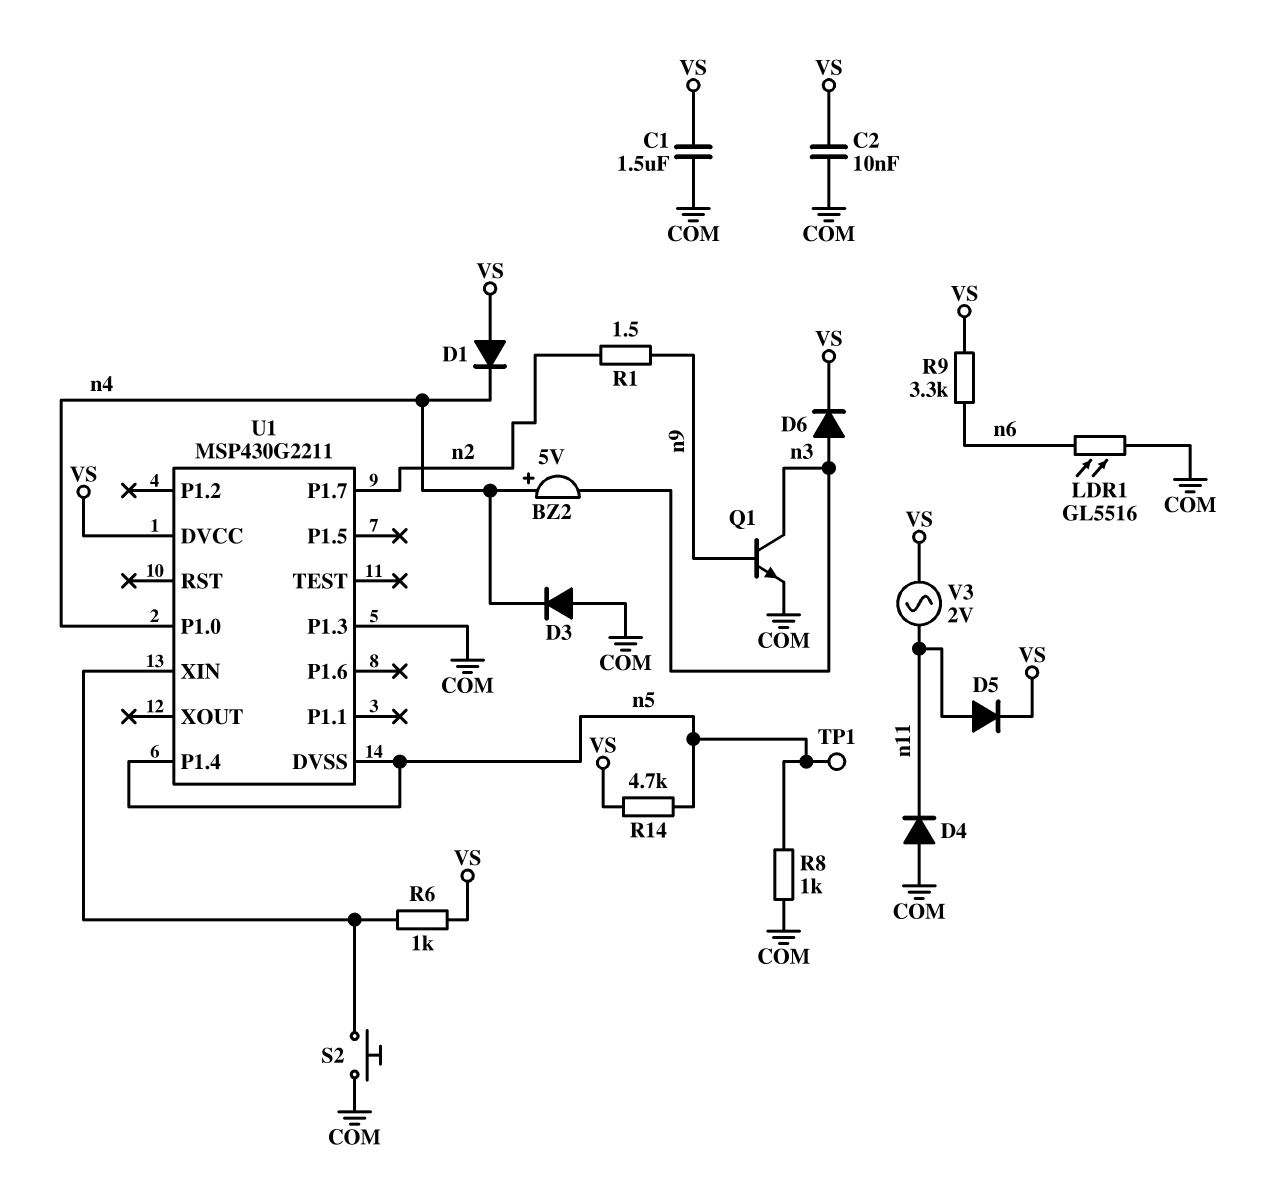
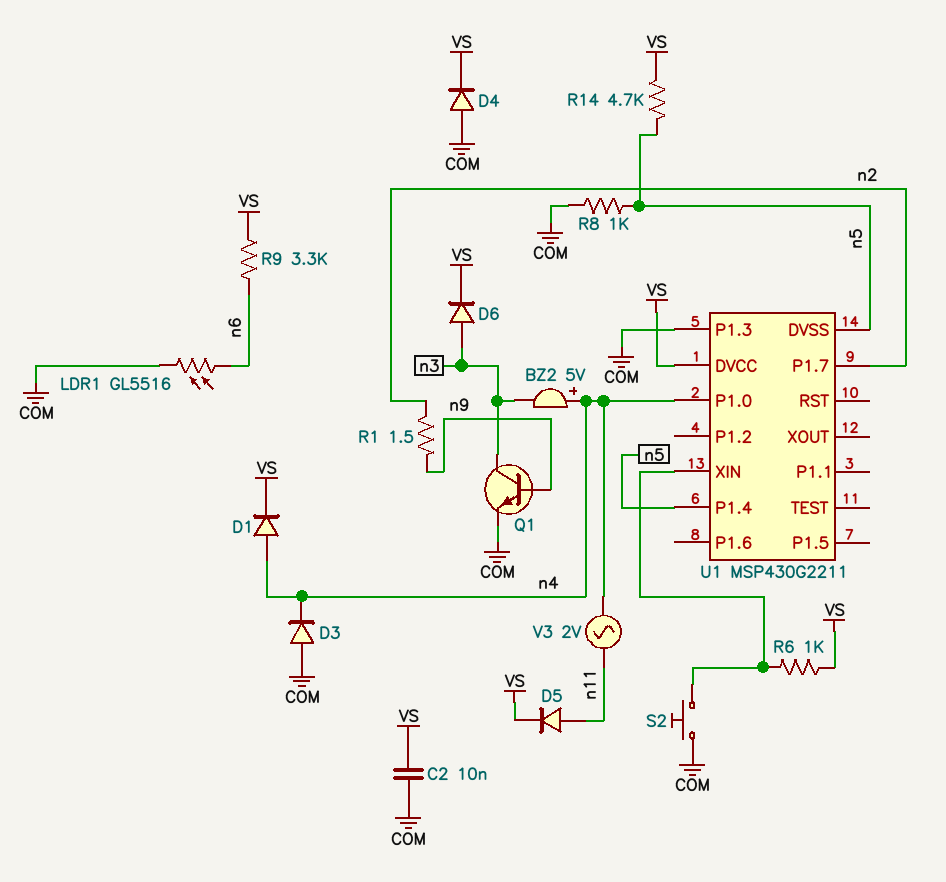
C1: 1.5uF (COM, VS) -> none
D1: diode (A VS, K n4) -> diode (A n4, K VS)
D4: diode (A COM, K n11) -> diode (A COM, K VS)
TP1: test point (n5) -> none
V3: AC 2V (VS, n11) -> AC 2V (n4, n11)

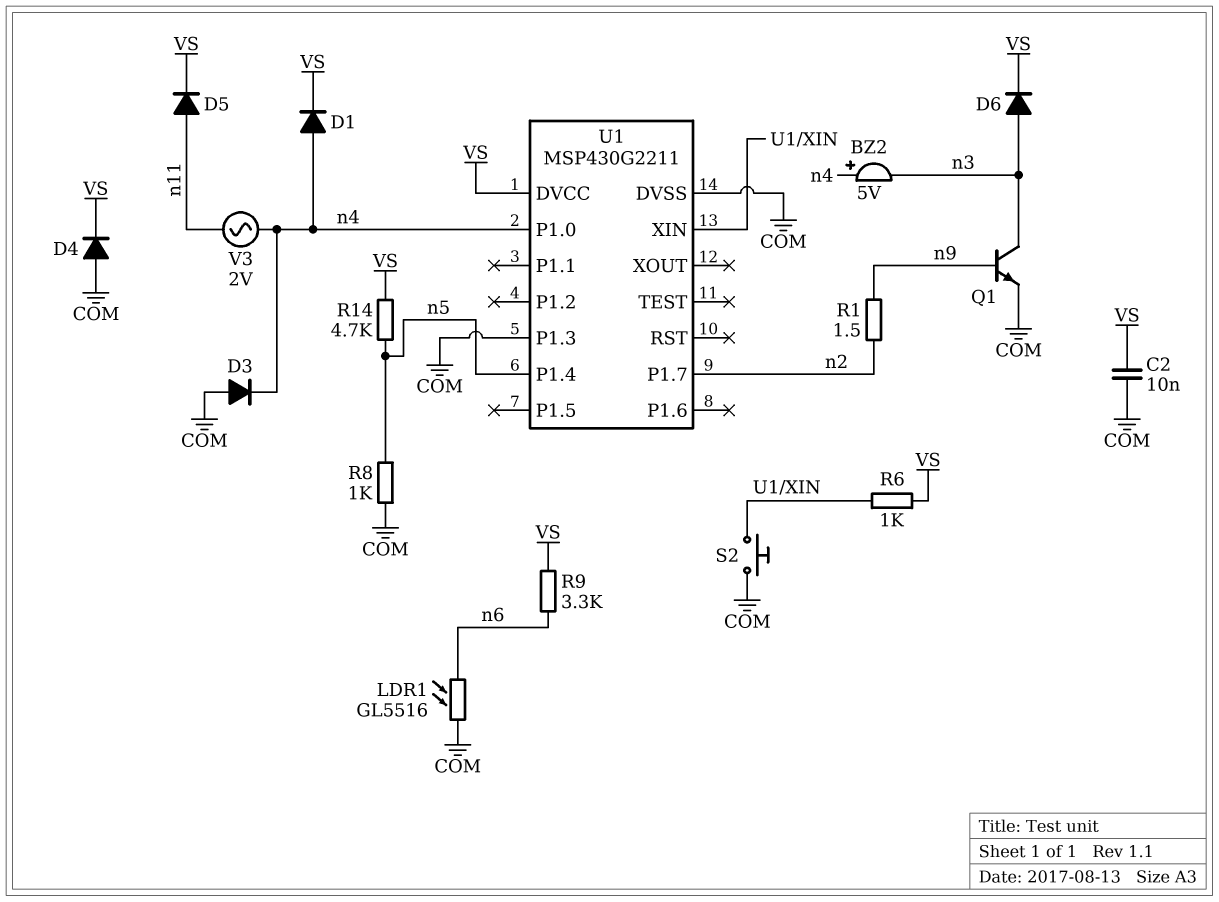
U1 pin DVSS: n5 -> COM

